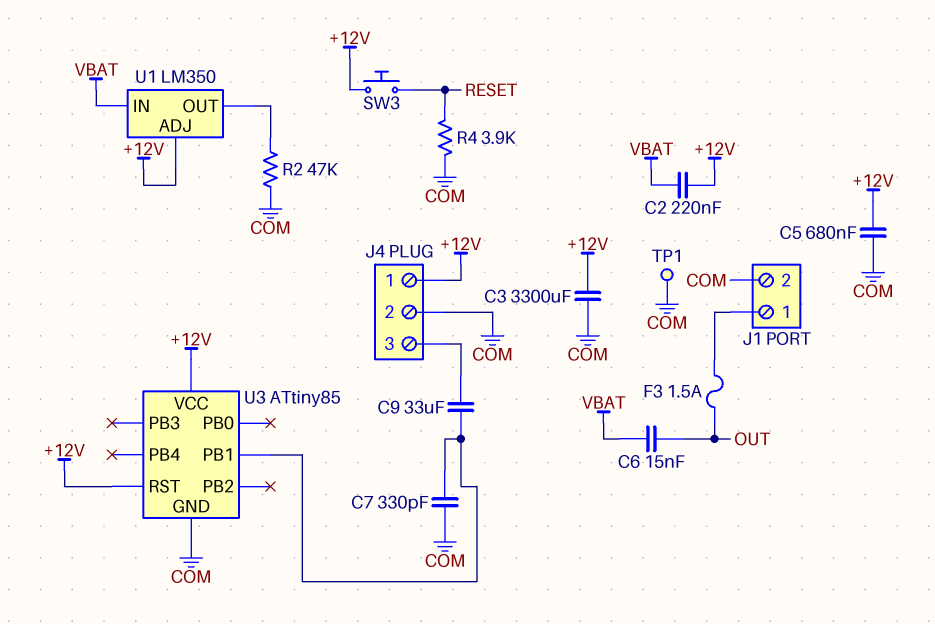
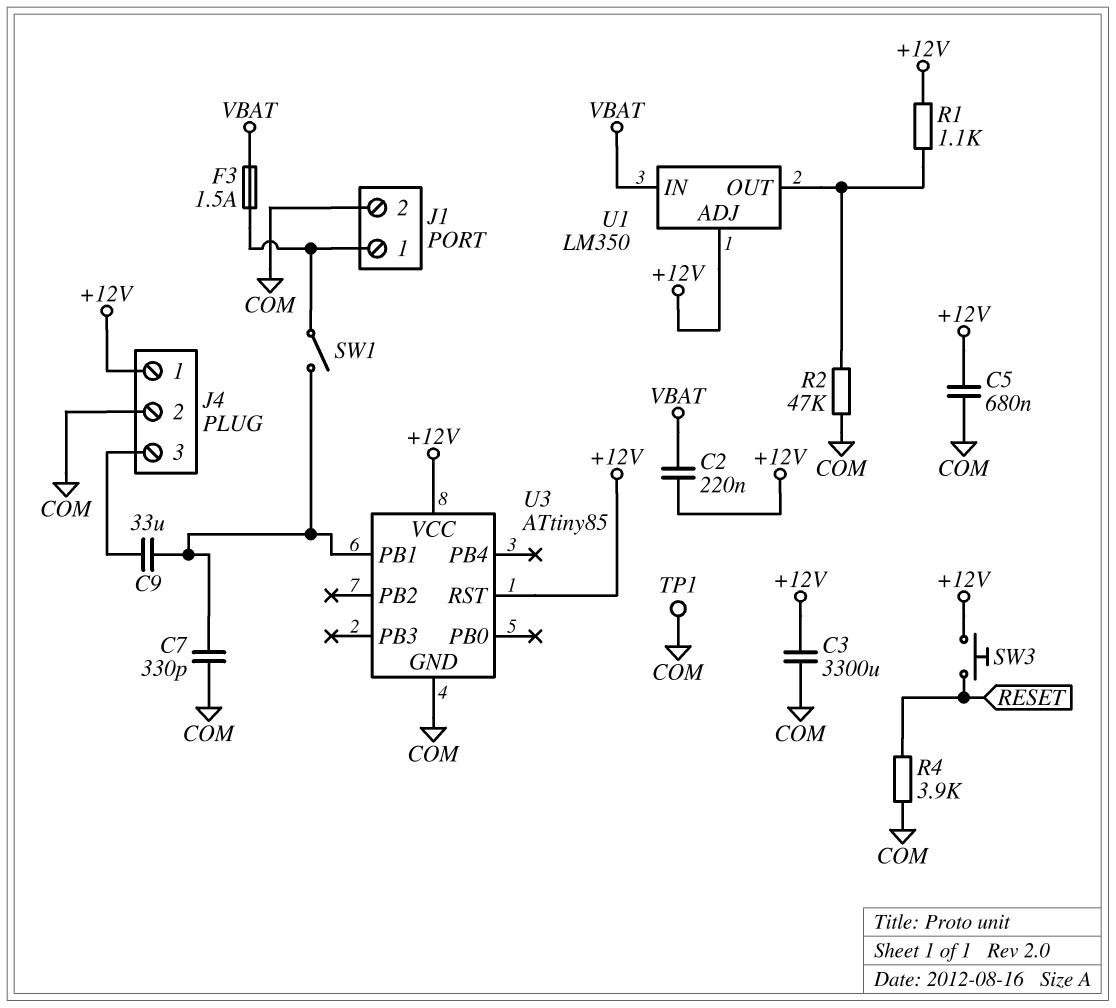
C6: 15nF (OUT, VBAT) -> none
F3: 1.5A (J1/1, OUT) -> 1.5A (J1/1, VBAT)
R1: none -> 1.1k (+12V, U1/OUT)
SW1: none -> switch (J1/1, U3/PB1)

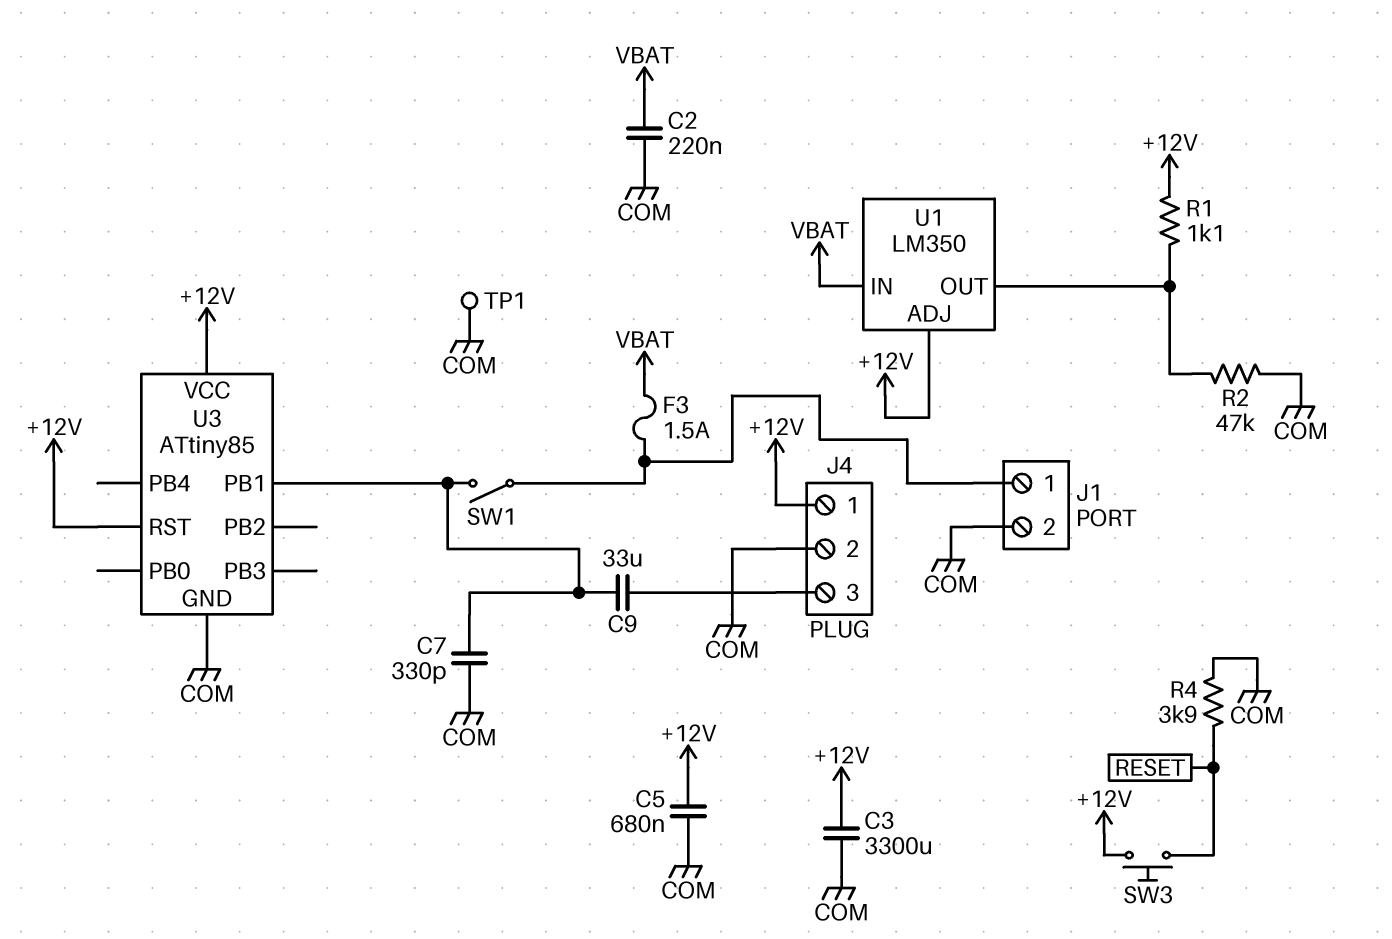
C2: 220nF (+12V, VBAT) -> 220nF (COM, VBAT)

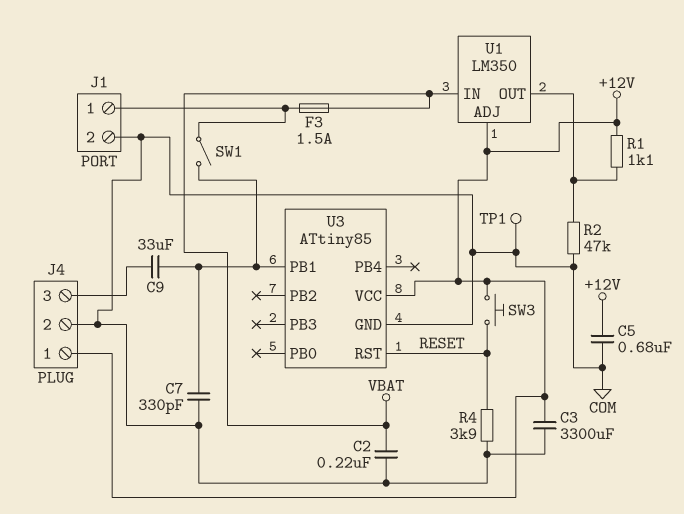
U3 pin RST: +12V -> RESET

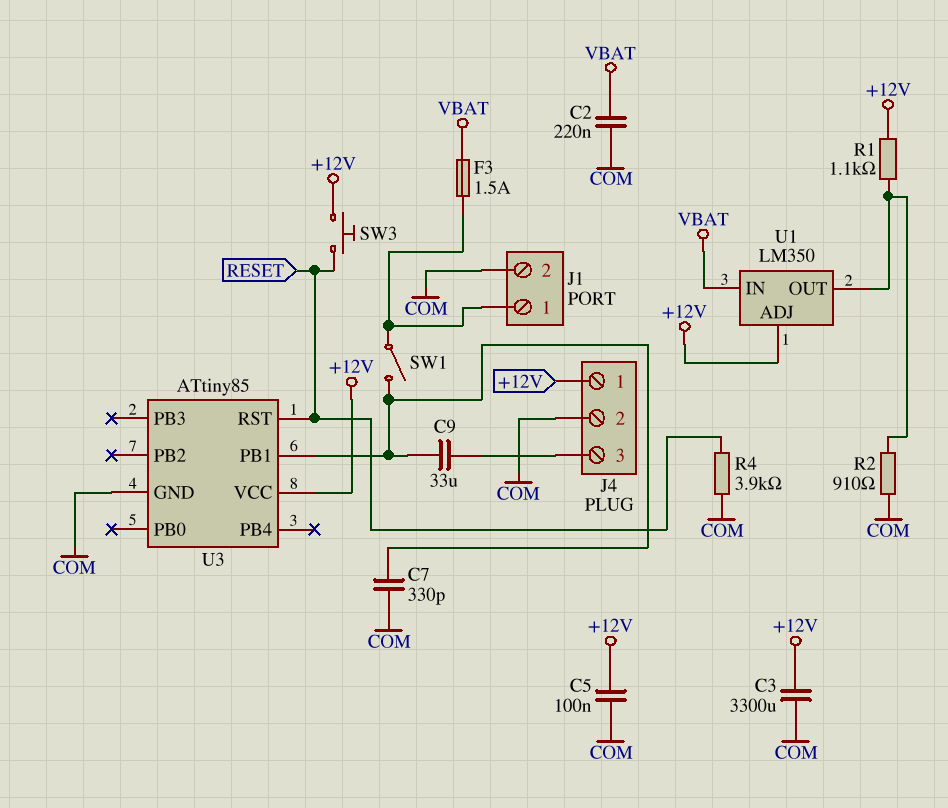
C5: 680nF (+12V, COM) -> 100nF (+12V, COM)
R2: 47k (COM, U1/OUT) -> 910 (COM, U1/OUT)
TP1: test point (COM) -> none

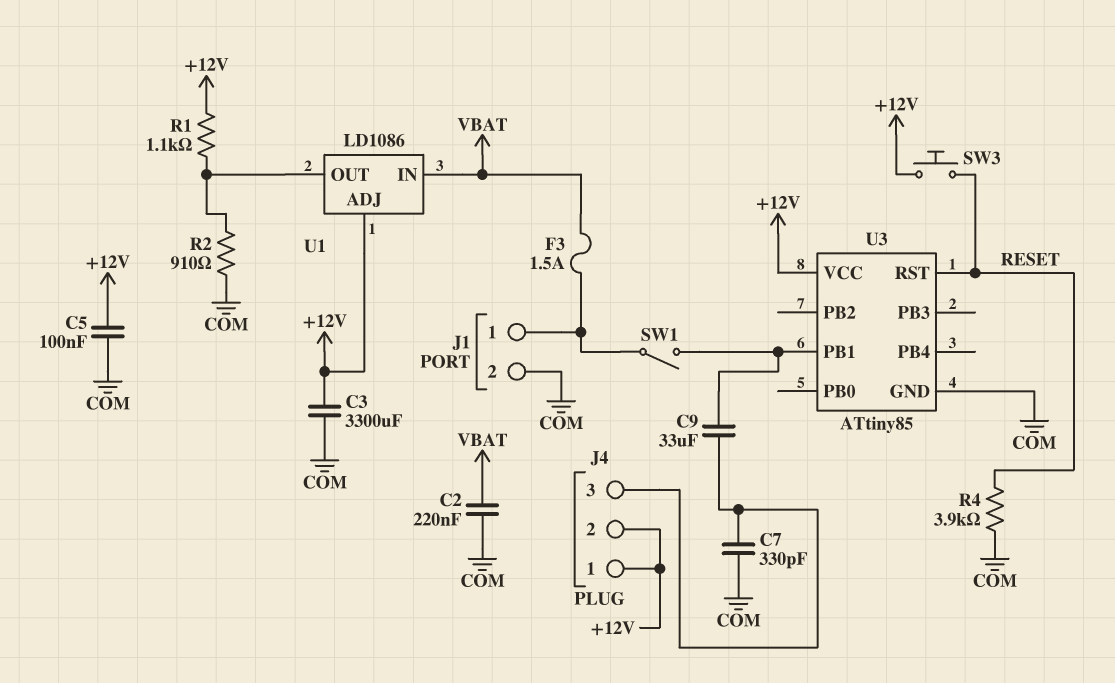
C7: 330pF (COM, U3/PB1) -> 330pF (COM, J4/3)
J4 pin 2: COM -> +12V
U1: LM350 -> LD1086

